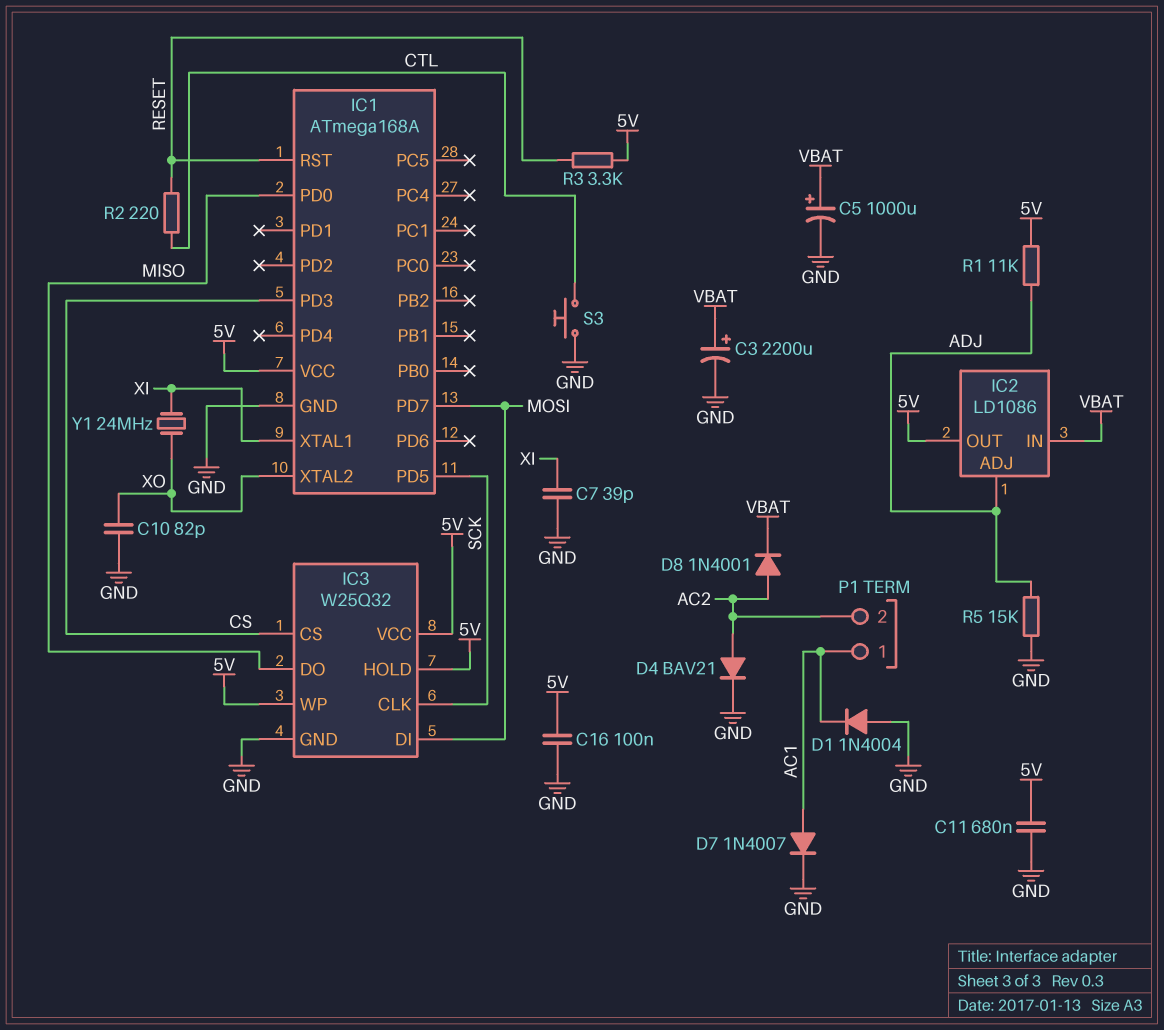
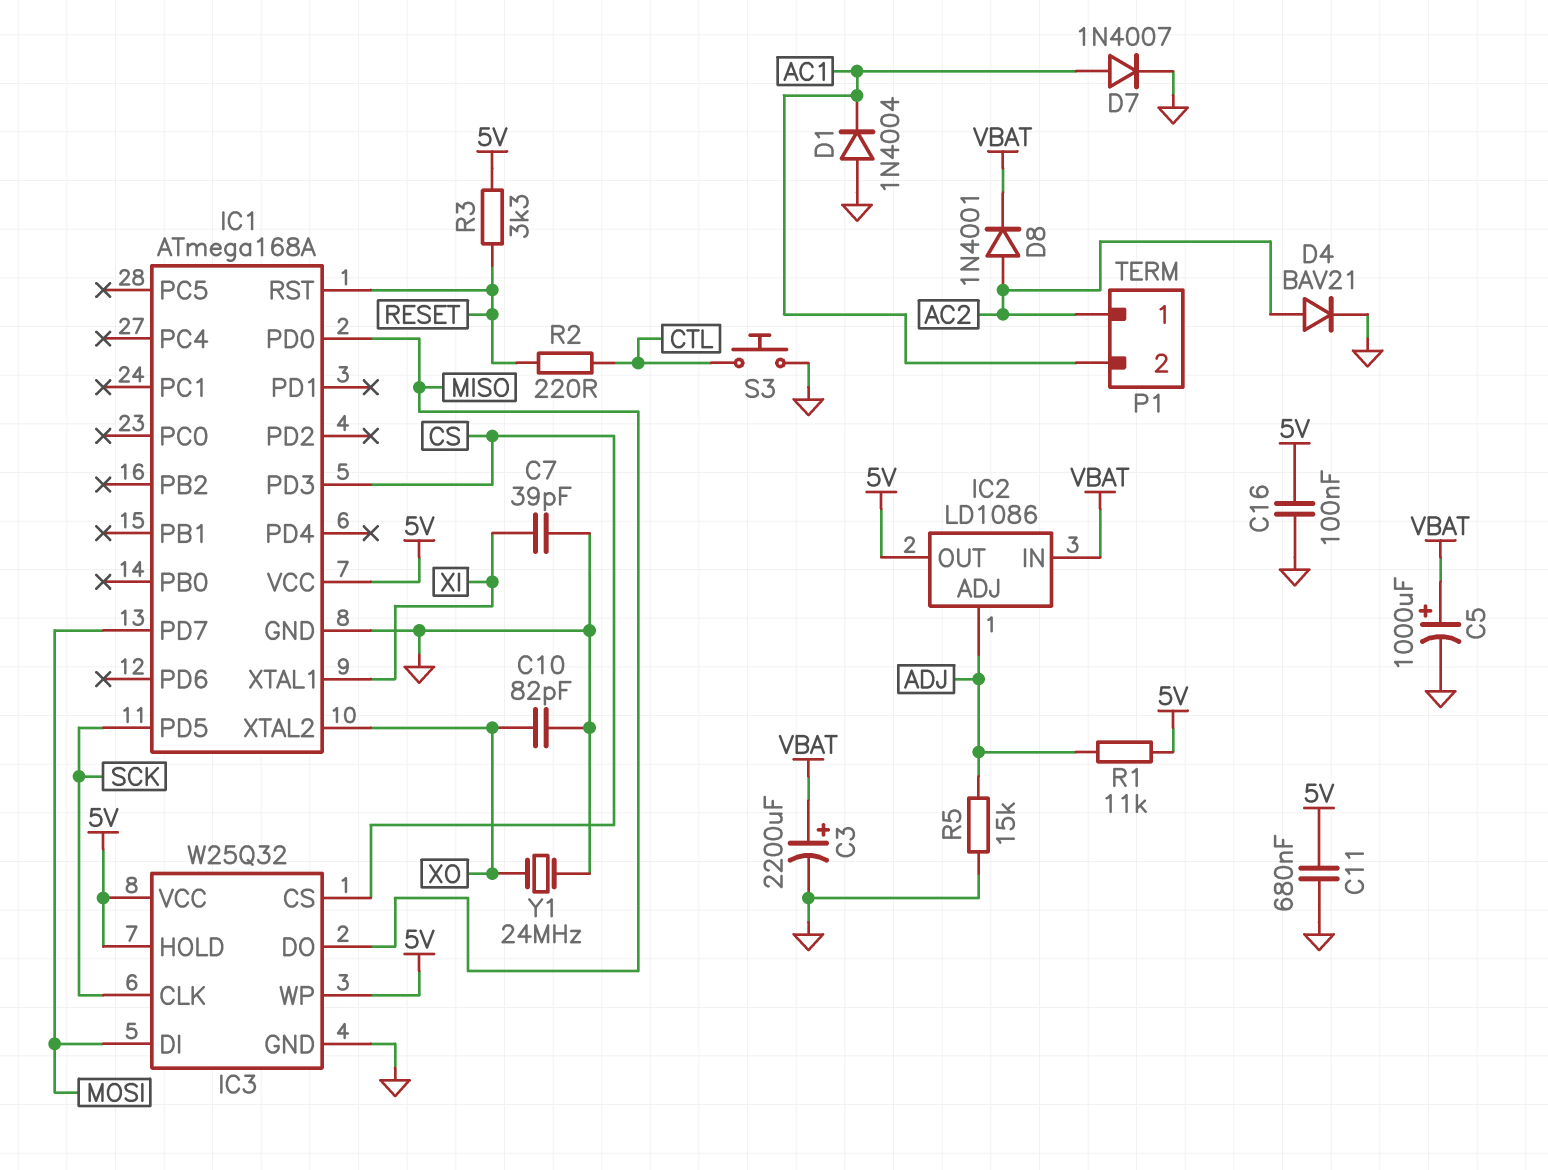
P1 pin 1: AC1 -> AC2
P1 pin 2: AC2 -> AC1
Y1: 24MHz (XI, XO) -> 24MHz (GND, XO)

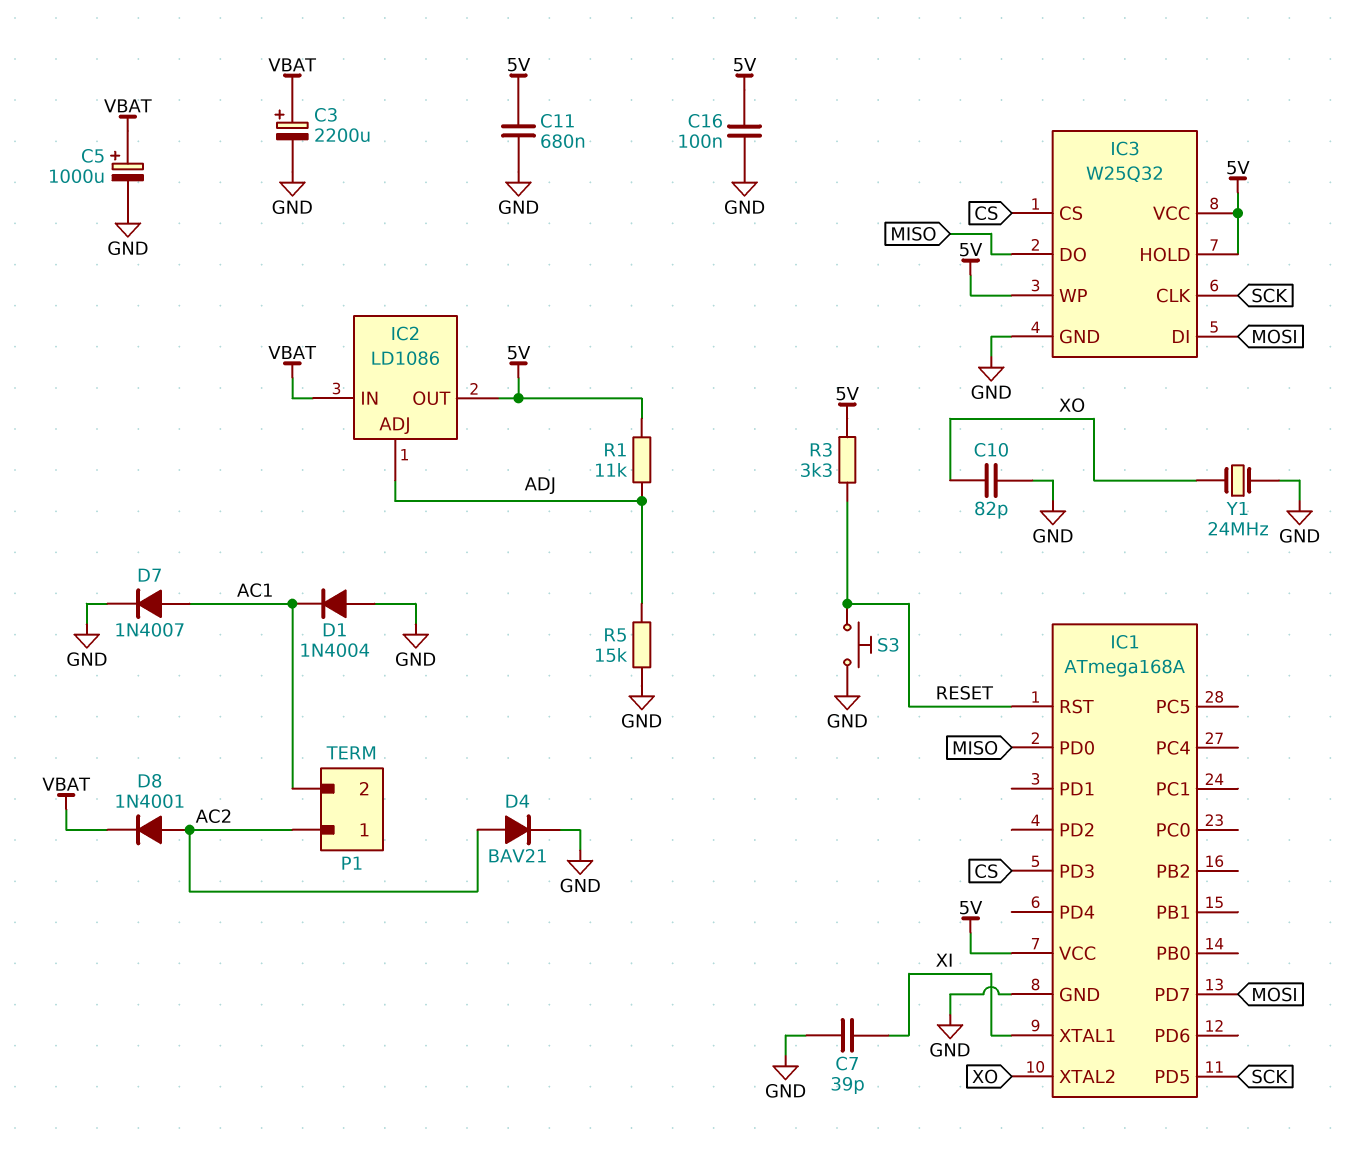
R2: 220 (CTL, RESET) -> none
S3: button (CTL, GND) -> button (GND, RESET)

